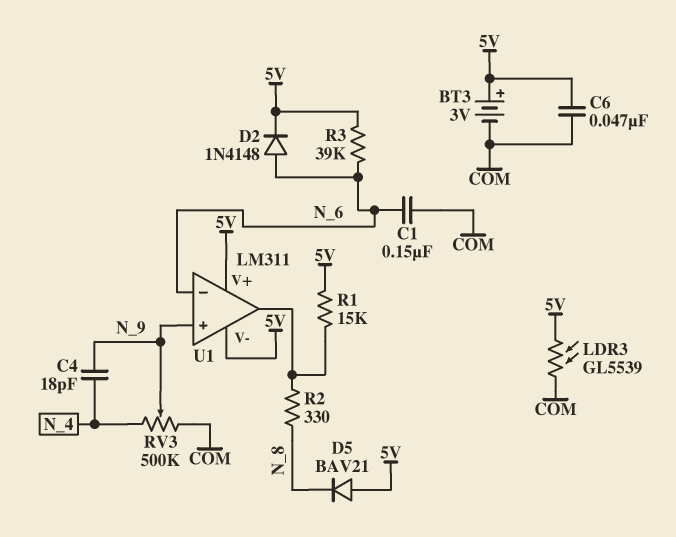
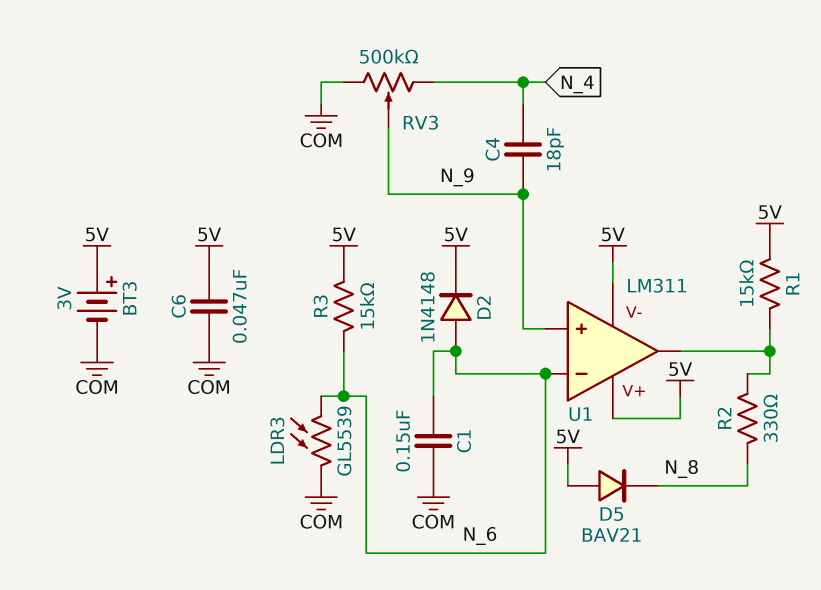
LDR3: GL5539 (5V, COM) -> GL5539 (COM, N_6)
R3: 39k (5V, N_6) -> 15k (5V, N_6)

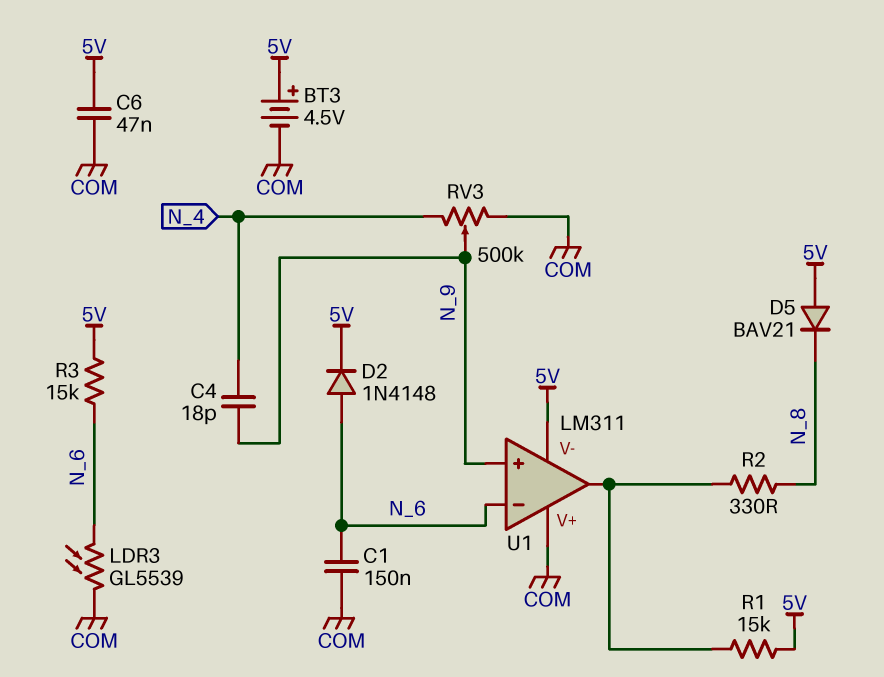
BT3: 3V (plus 5V, minus COM) -> 4.5V (plus 5V, minus COM)
U1 pin V+: 5V -> COM

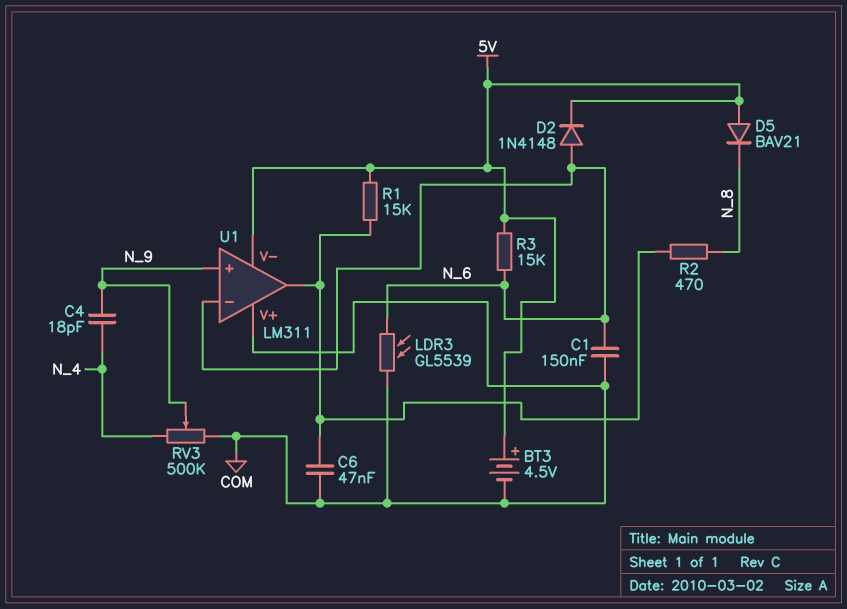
C6: 47nF (5V, COM) -> 47nF (COM, U1/out)
R2: 330 (N_8, U1/out) -> 470 (N_8, U1/out)

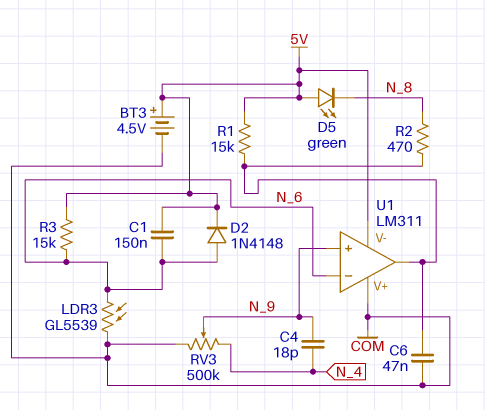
C1: 150nF (COM, N_6) -> 150nF (5V, N_6)
D5: diode BAV21 (A 5V, K N_8) -> LED green (A 5V, K N_8)

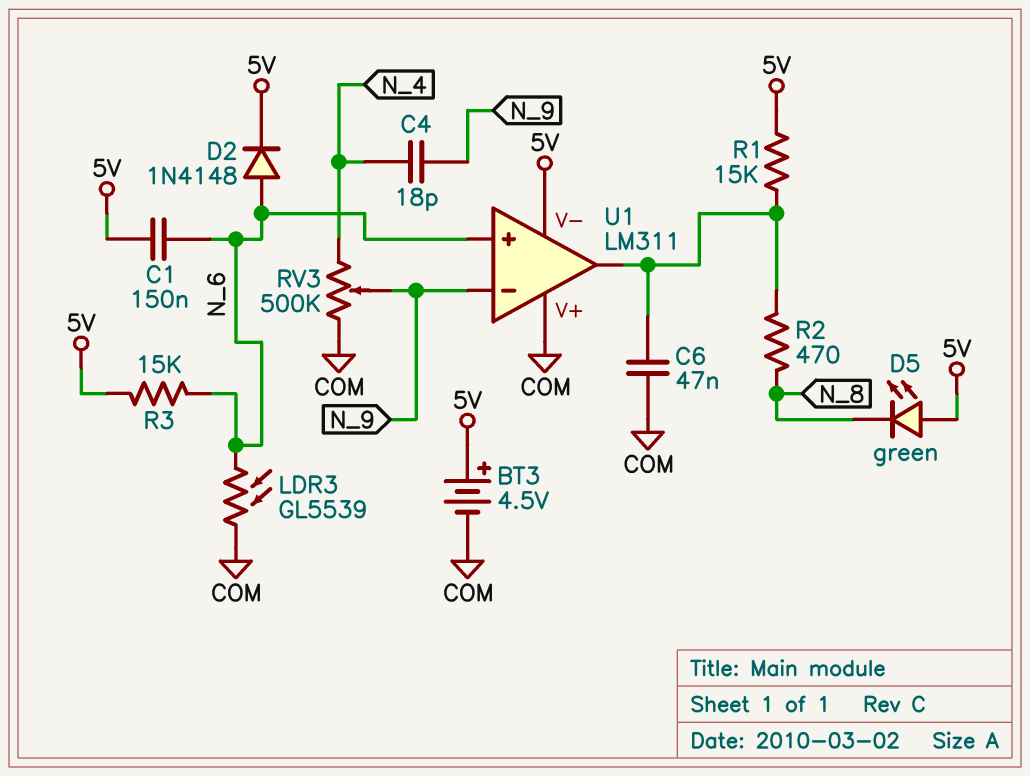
U1 pin in+: N_9 -> N_6
U1 pin in-: N_6 -> N_9

